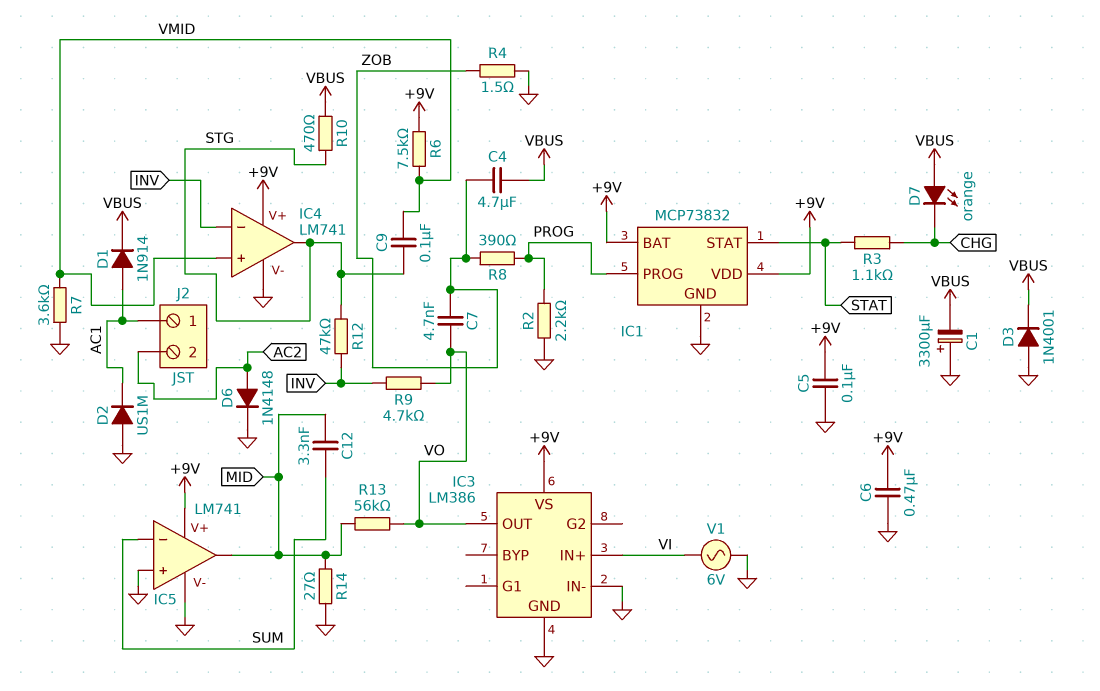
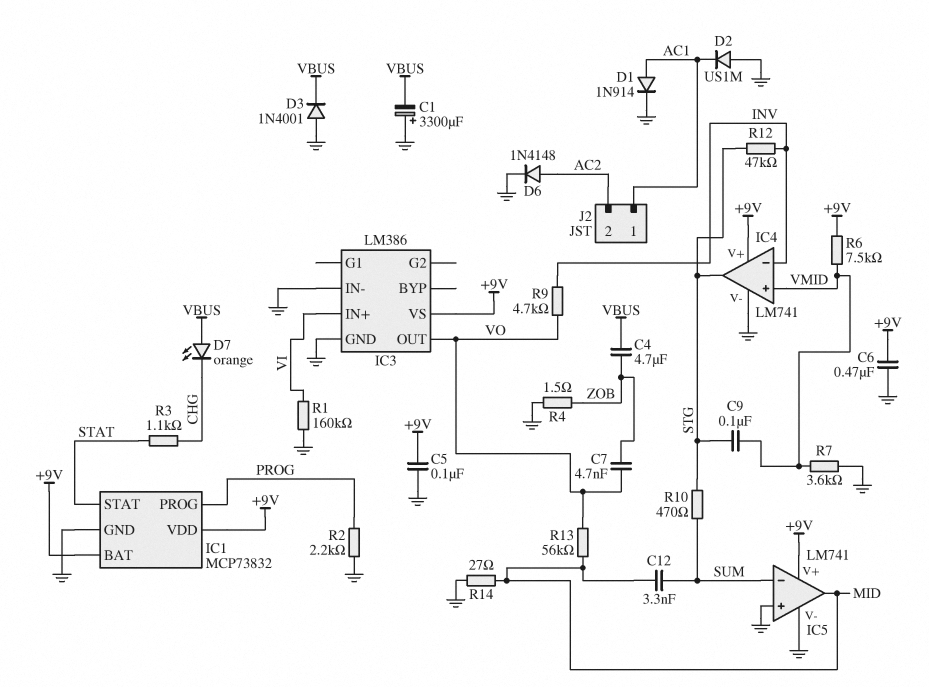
D1: diode 1N914 (A AC1, K VBUS) -> diode 1N914 (A AC1, K GND)
R1: none -> 160k (GND, VI)
R8: 390 (PROG, ZOB) -> none
R10: 470 (STG, VBUS) -> 470 (STG, SUM)
V1: AC 6V (GND, VI) -> none

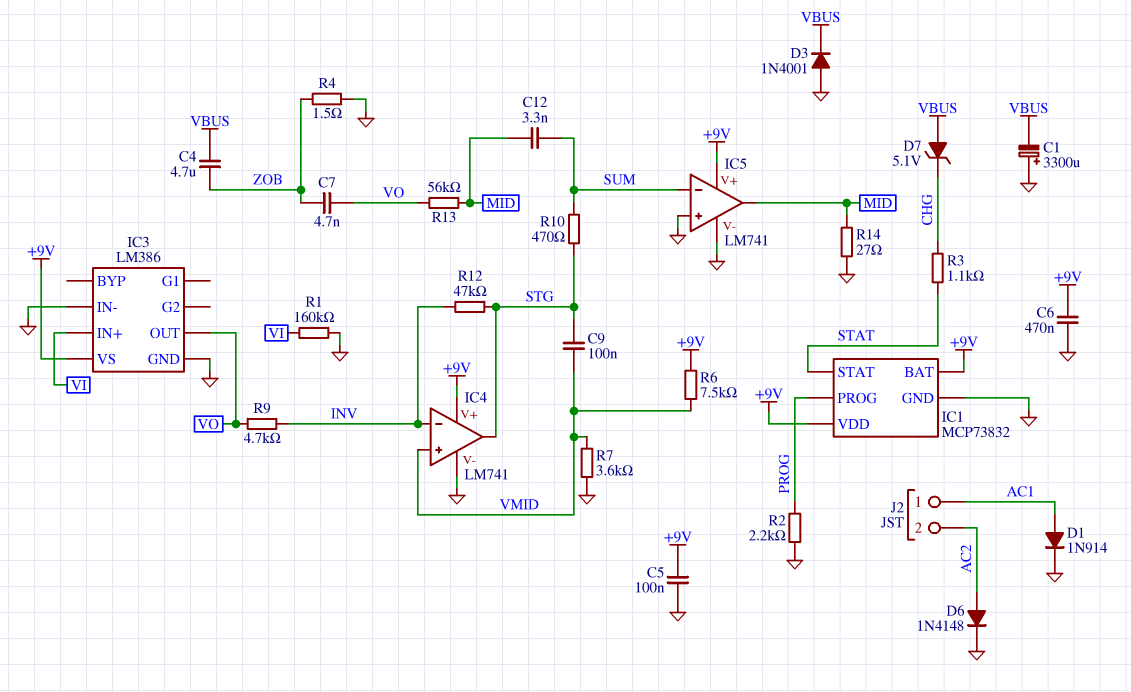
D2: diode US1M (A GND, K AC1) -> none
D7: LED orange (A VBUS, K CHG) -> zener 5.1V (A VBUS, K CHG)

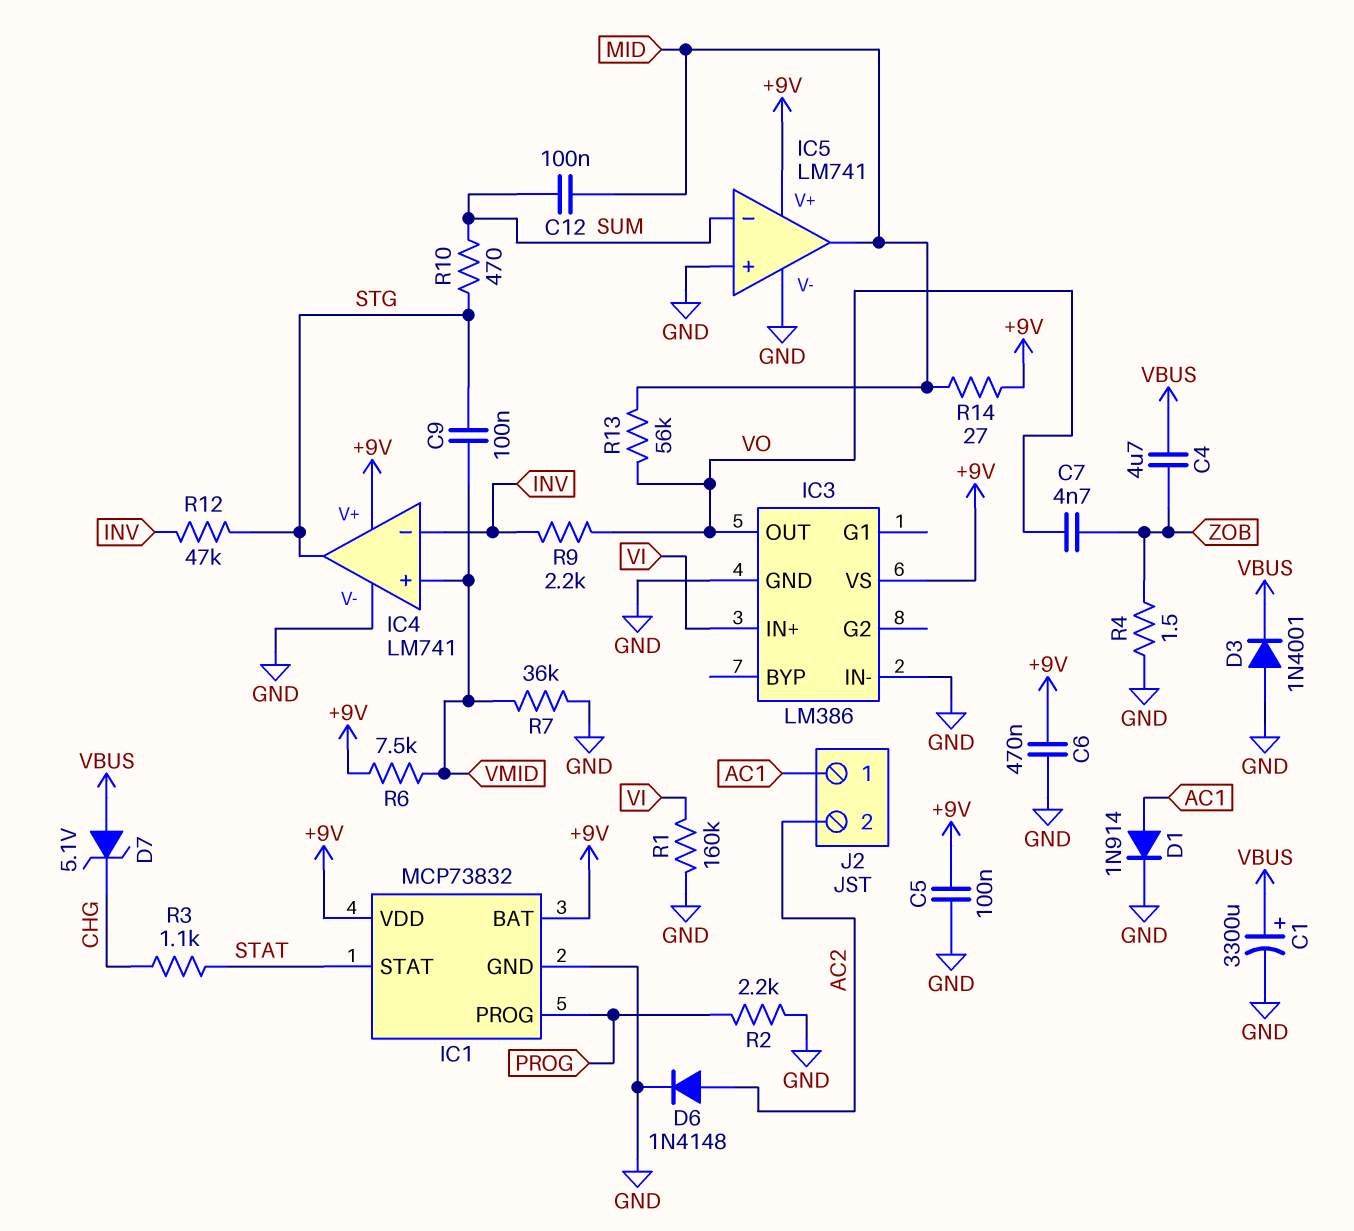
C1: 3300uF (plus GND, minus VBUS) -> 3300uF (plus VBUS, minus GND)
C12: 3.3nF (MID, SUM) -> 100nF (MID, SUM)
R7: 3.6k (GND, VMID) -> 36k (GND, VMID)
R9: 4.7k (INV, VO) -> 2.2k (INV, VO)
R14: 27 (GND, MID) -> 27 (+9V, MID)

